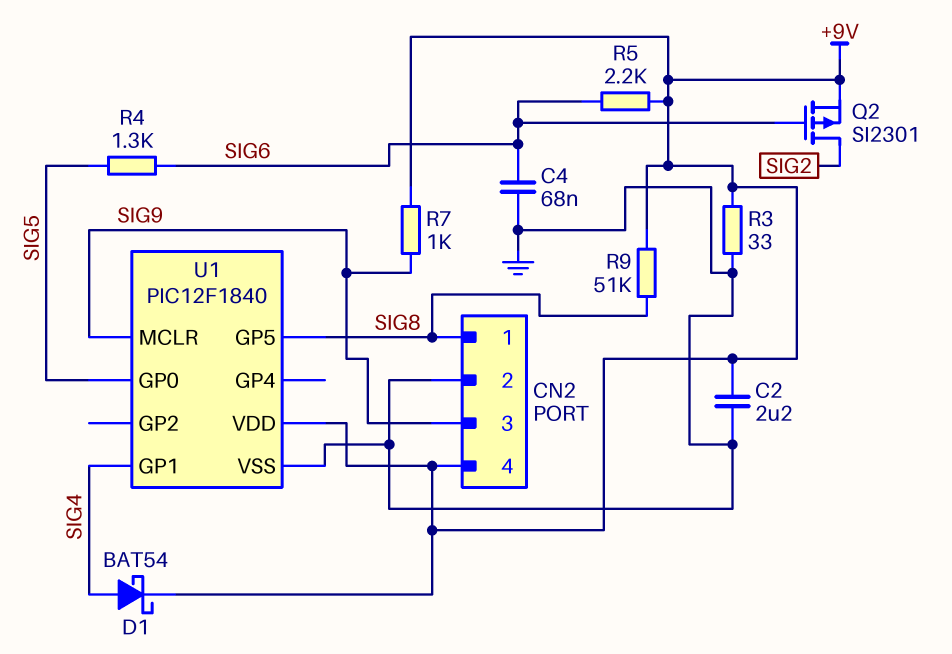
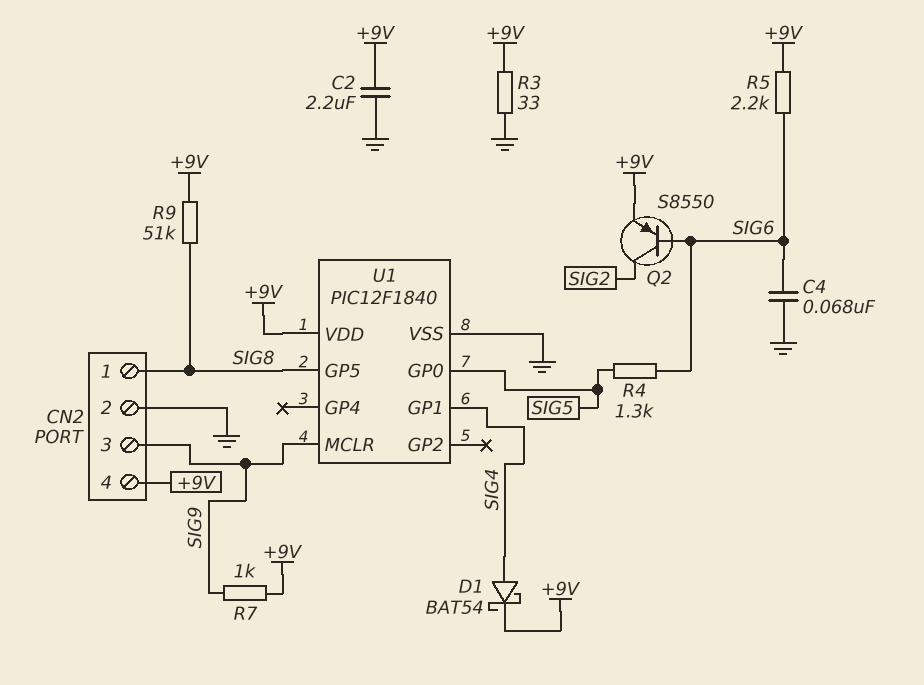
Q2: PMOS SI2301 (G SIG6, D SIG2, S +9V) -> PNP S8550 (B SIG6, C SIG2, E +9V)

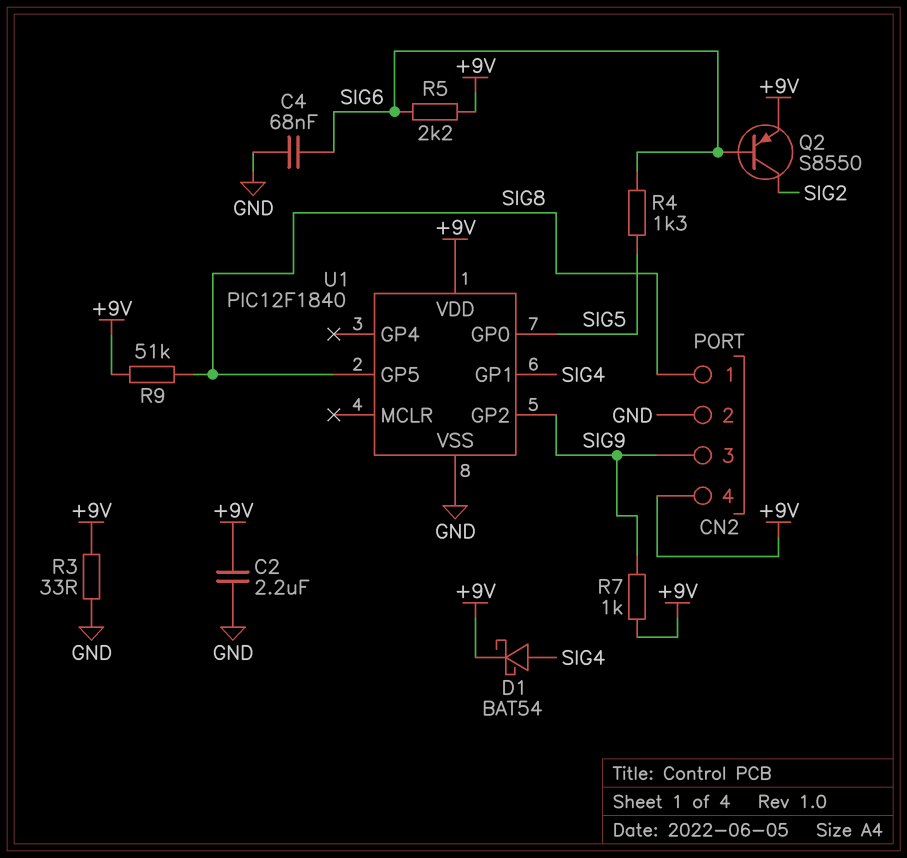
U1 pin GP2: none -> SIG9
U1 pin MCLR: SIG9 -> none

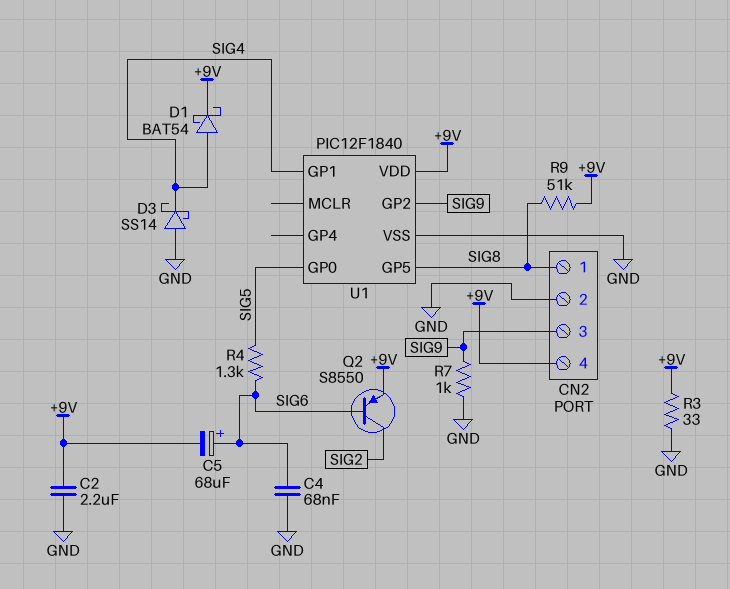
C5: none -> 68uF (plus SIG6, minus +9V)
D3: none -> schottky SS14 (A GND, K SIG4)
R5: 2.2k (+9V, SIG6) -> none
R7: 1k (+9V, SIG9) -> 1k (GND, SIG9)

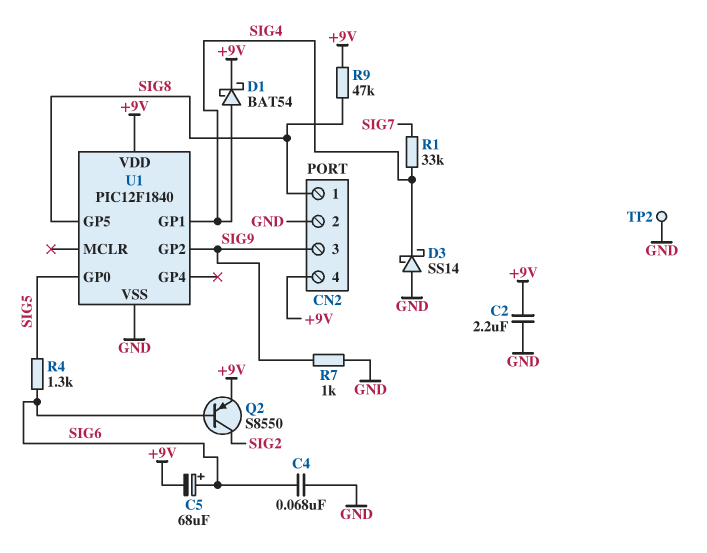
R1: none -> 33k (SIG4, SIG7)
R3: 33 (+9V, GND) -> none
R9: 51k (+9V, SIG8) -> 47k (+9V, SIG8)
TP2: none -> test point (GND)

